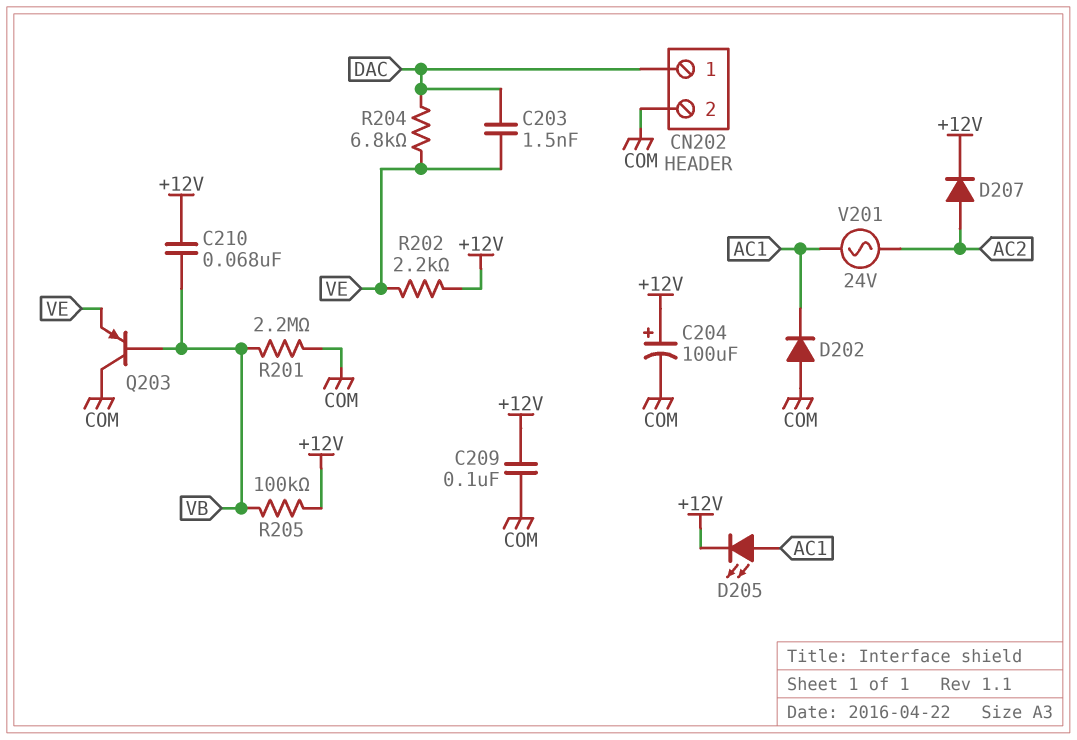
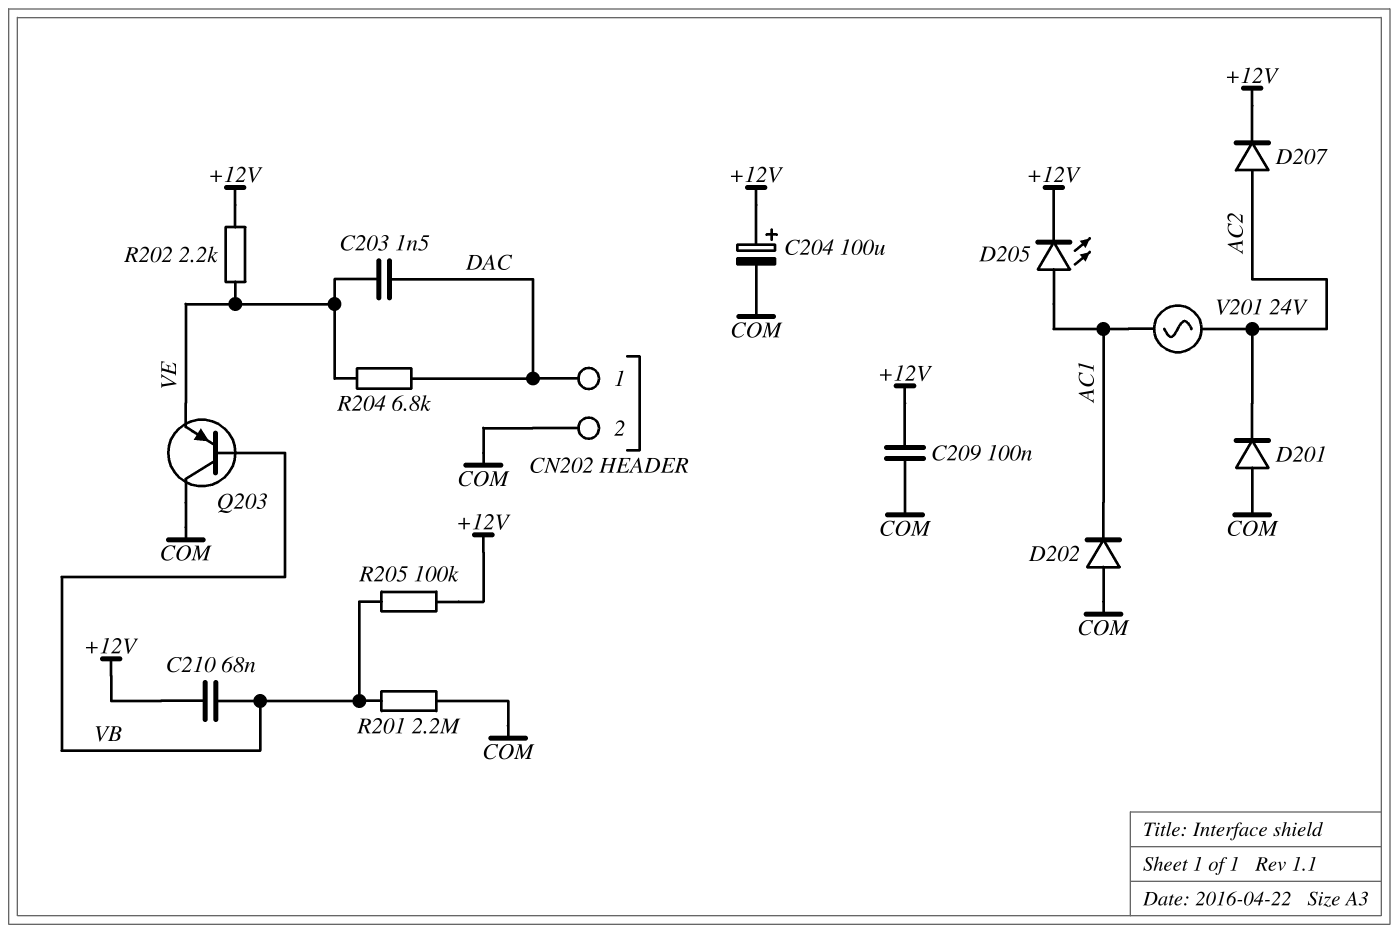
D201: none -> diode (A COM, K AC2)

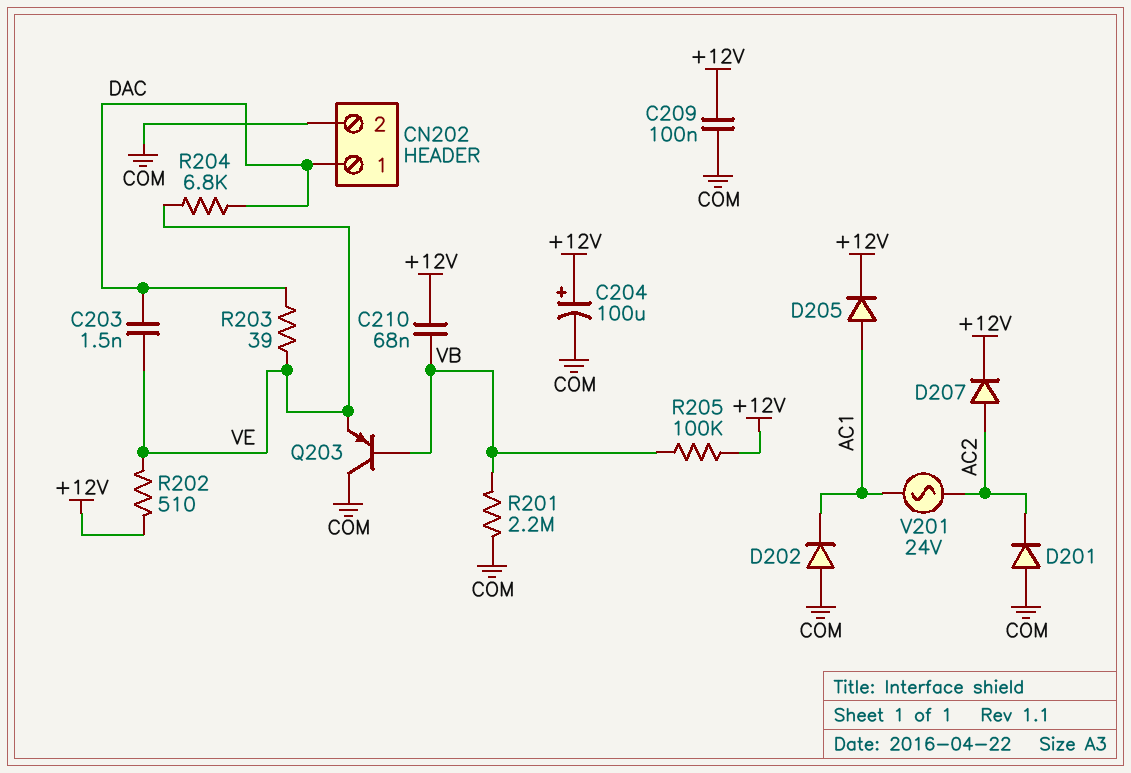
D205: LED (A AC1, K +12V) -> diode (A AC1, K +12V)
R202: 2.2k (+12V, VE) -> 510 (+12V, VE)
R203: none -> 39 (DAC, VE)

